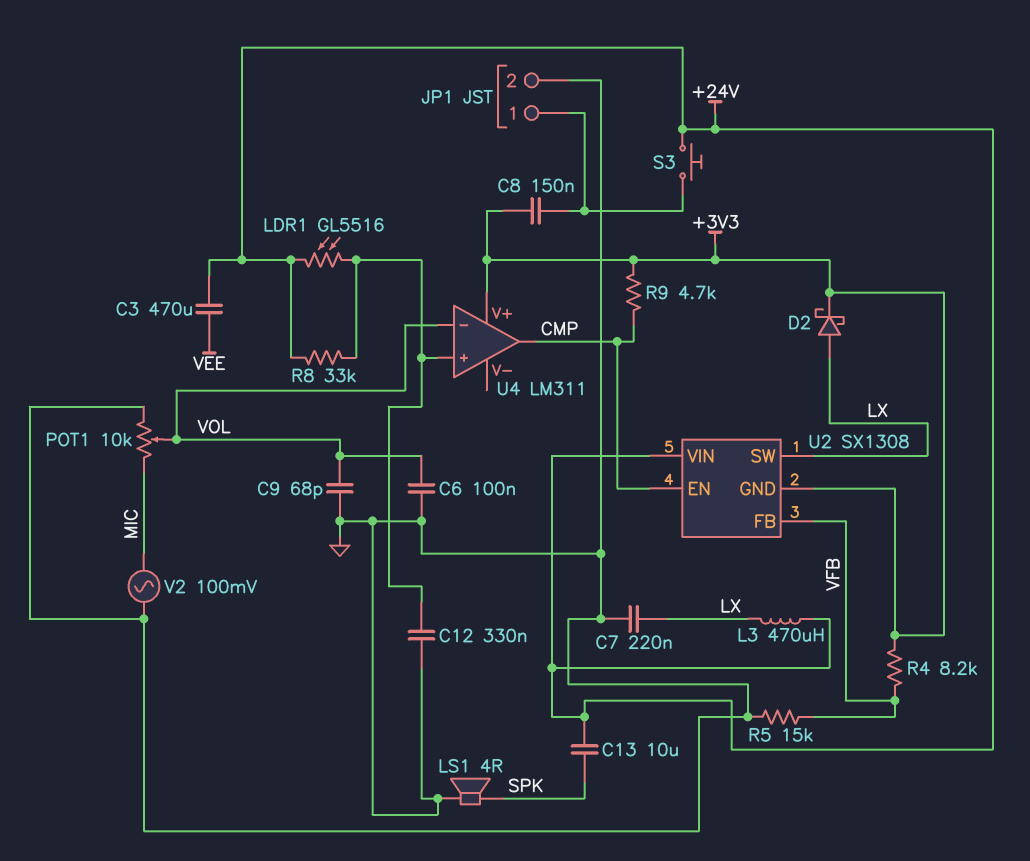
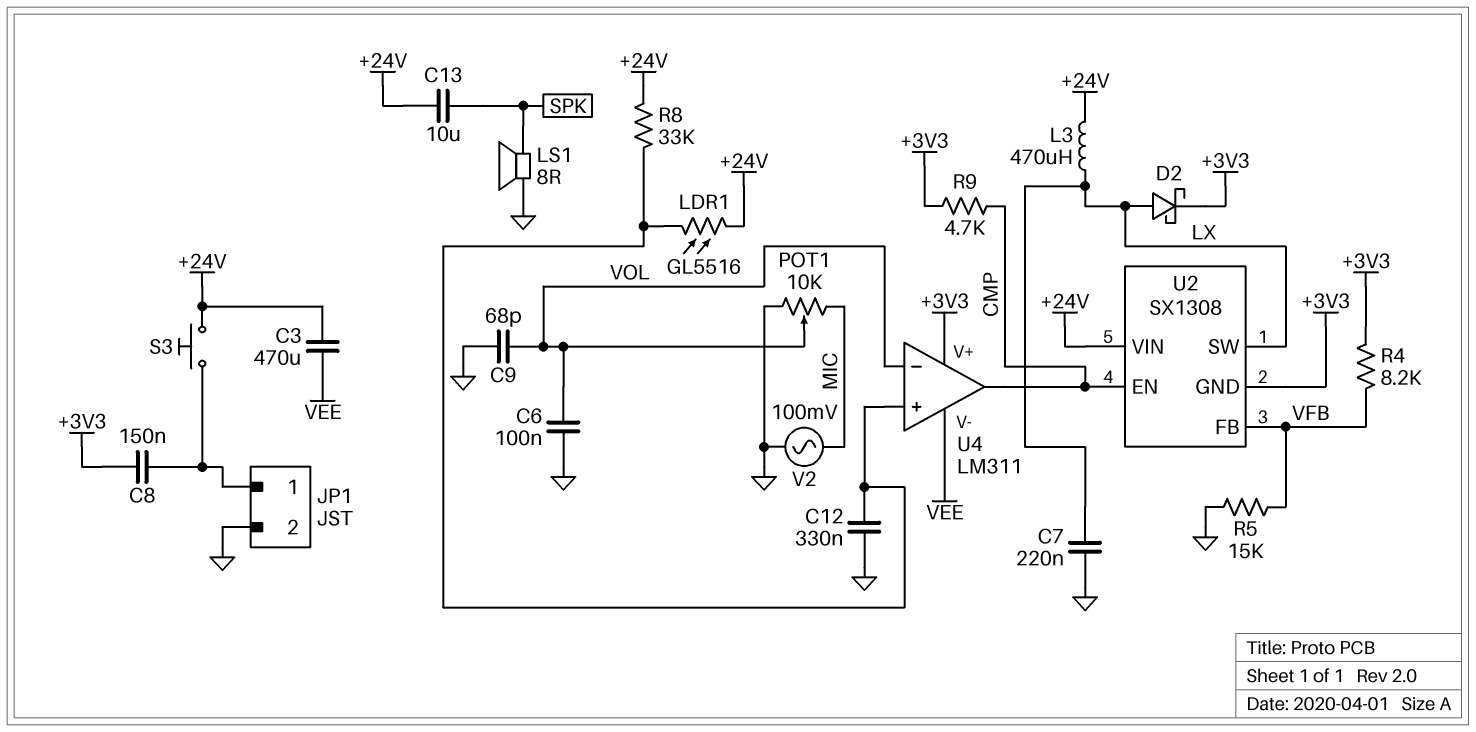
LS1: speaker 4R (GND, SPK) -> speaker 8R (GND, SPK)
U4 pin V-: none -> VEE

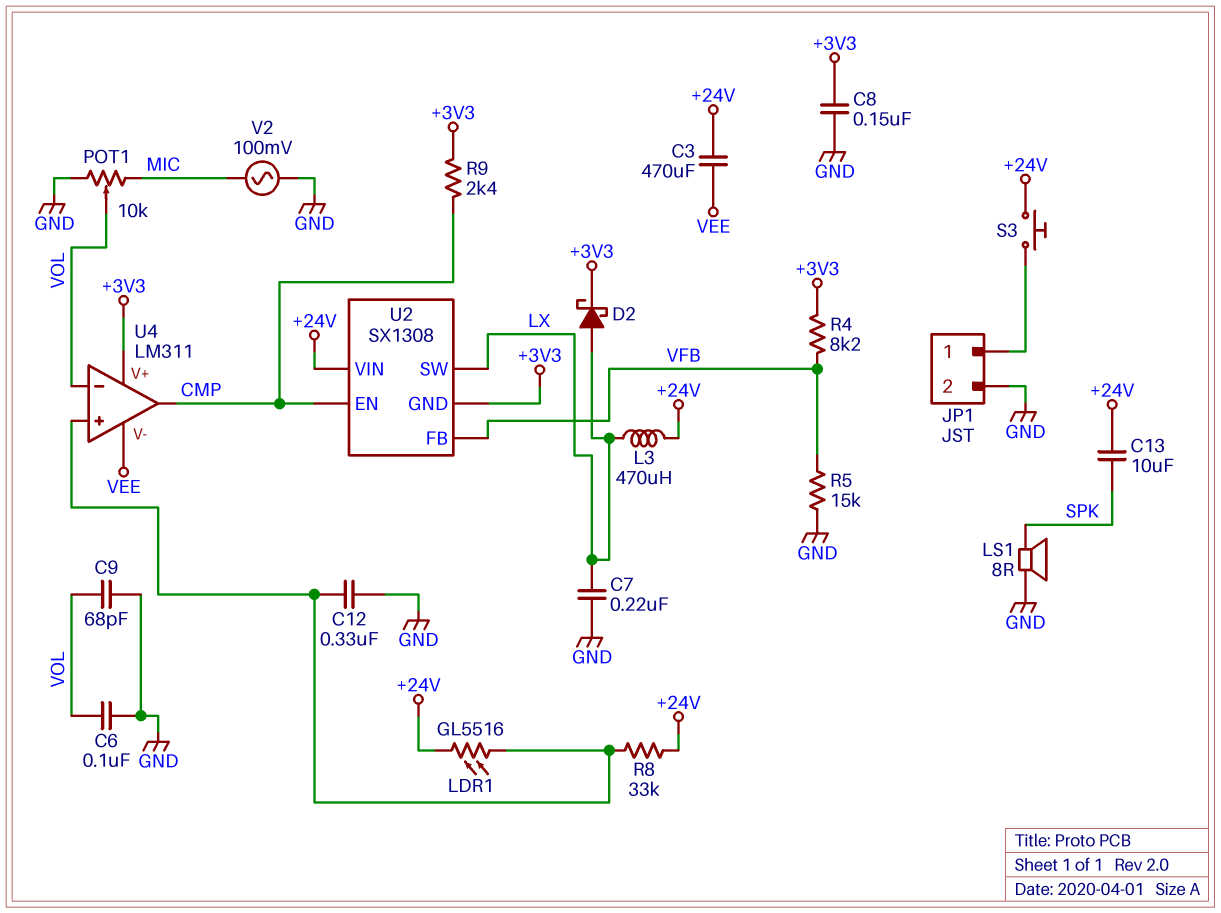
C8: 150nF (+3V3, JP1/1) -> 150nF (+3V3, GND)
R9: 4.7k (+3V3, CMP) -> 2.4k (+3V3, CMP)

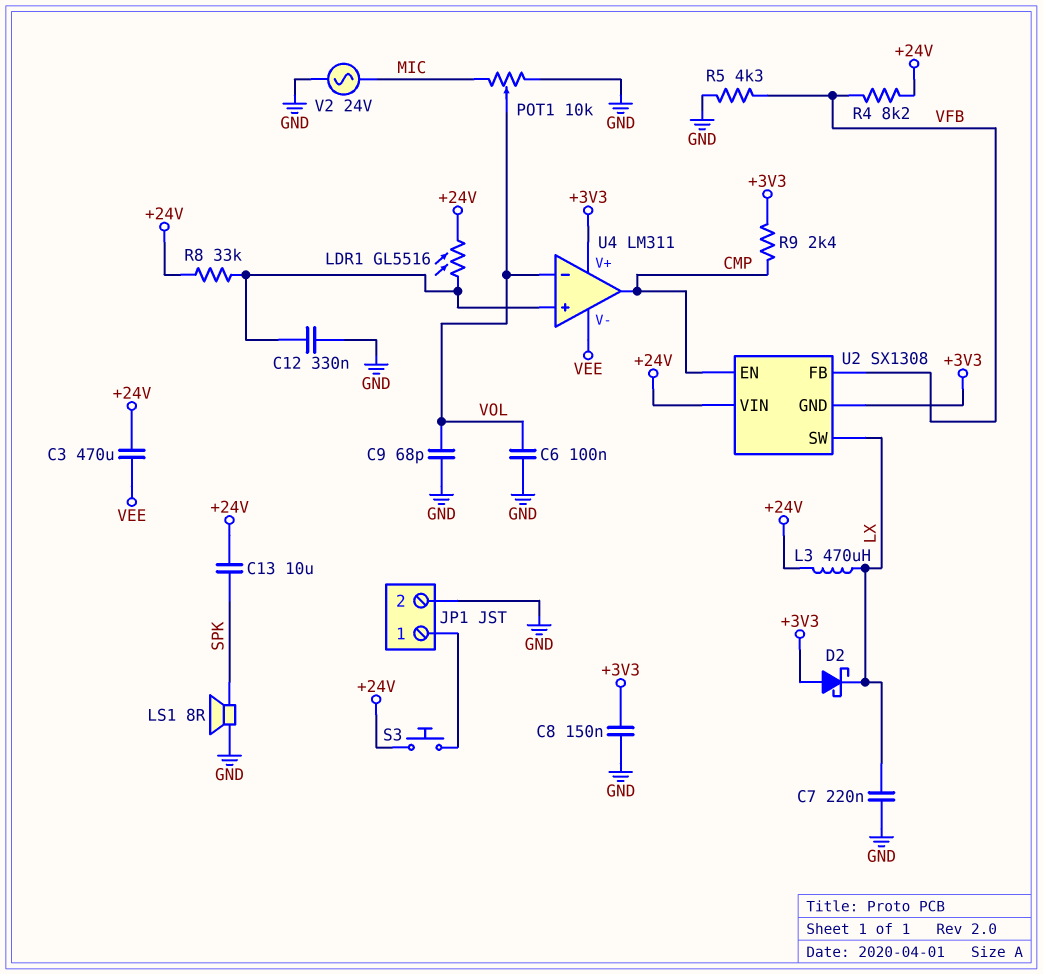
D2: schottky (A LX, K +3V3) -> schottky (A +3V3, K LX)
R4: 8.2k (+3V3, VFB) -> 8.2k (+24V, VFB)
R5: 15k (GND, VFB) -> 4.3k (GND, VFB)
V2: AC 100mV (GND, MIC) -> AC 24V (GND, MIC)

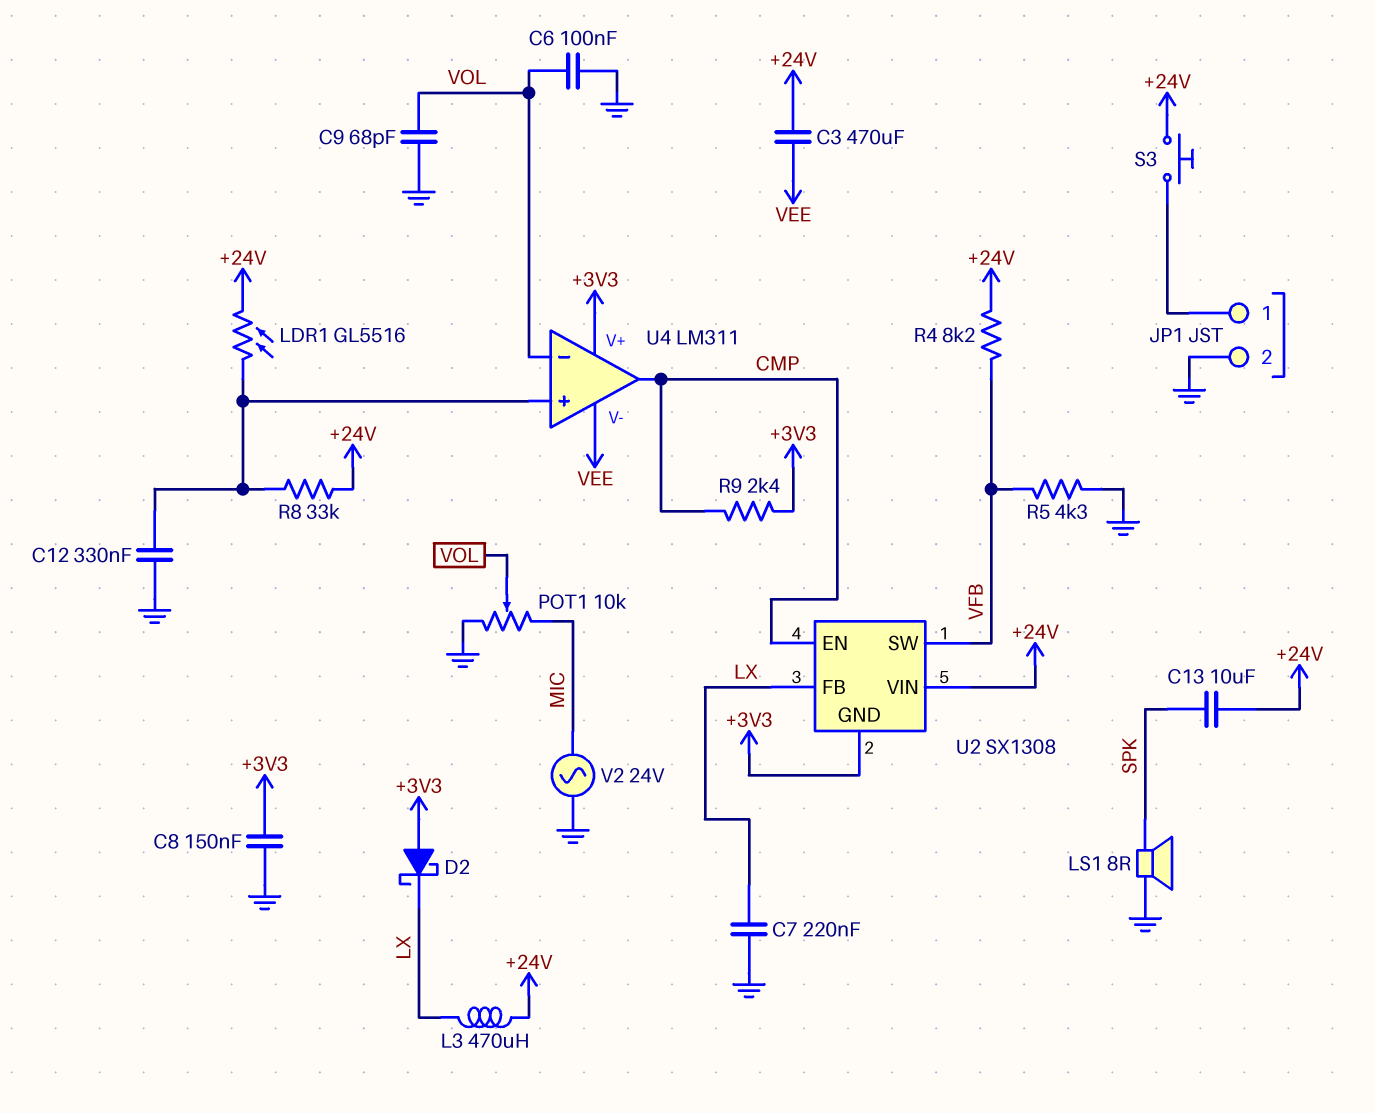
U2 pin FB: VFB -> LX
U2 pin SW: LX -> VFB

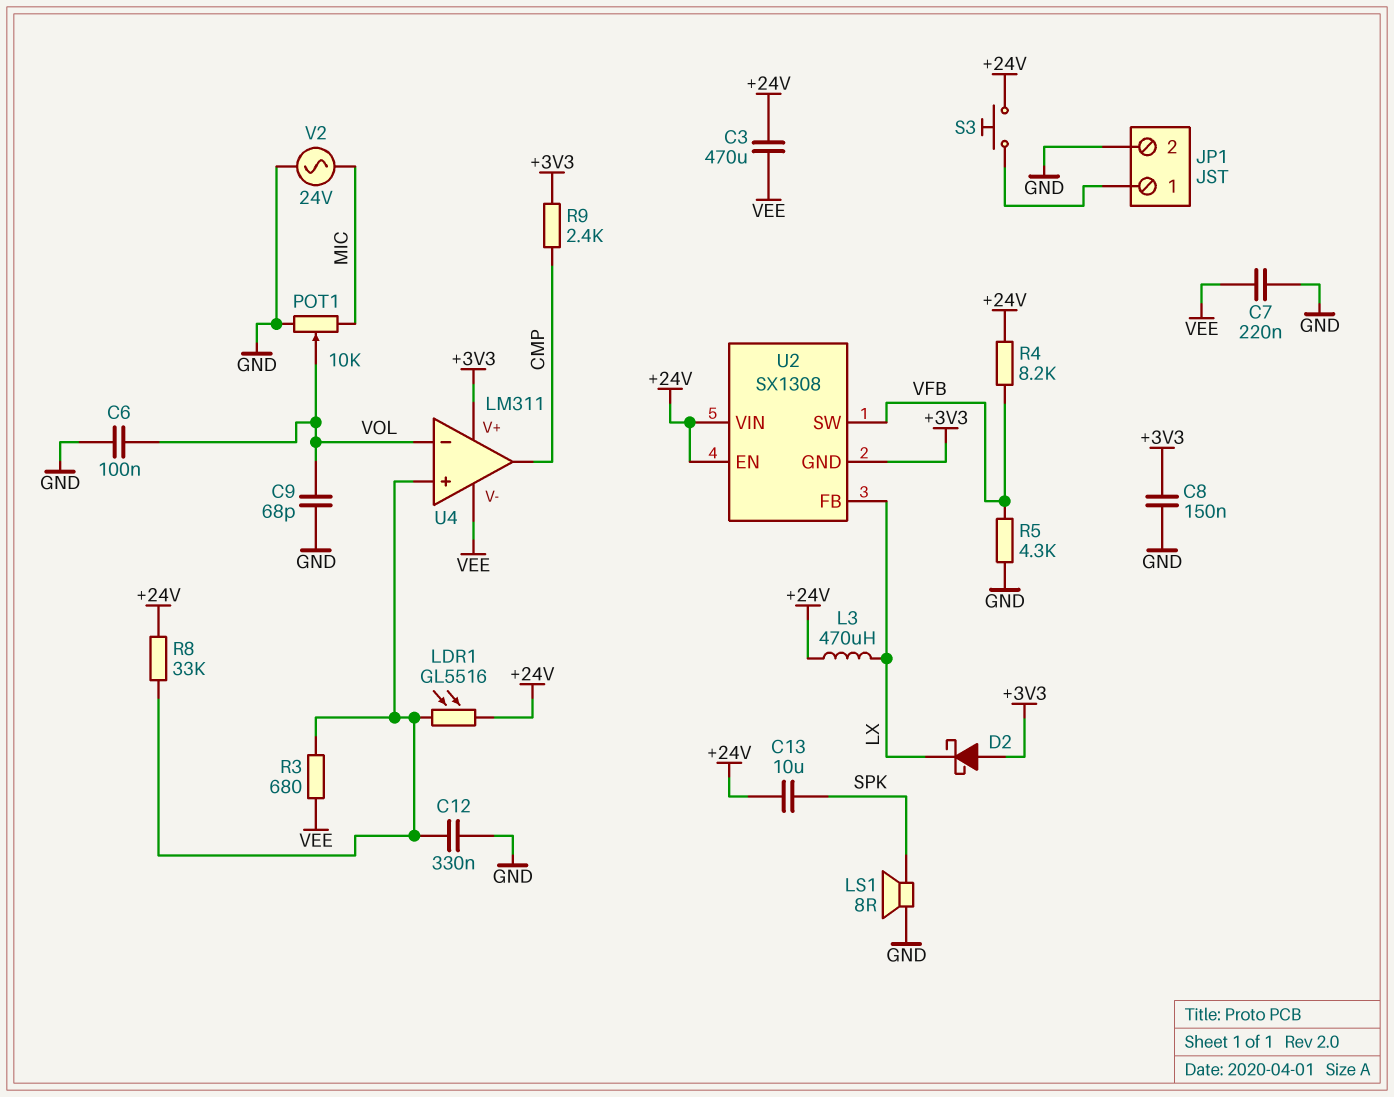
C7: 220nF (GND, LX) -> 220nF (GND, VEE)
R3: none -> 680 (U4/in+, VEE)
U2 pin EN: CMP -> +24V

